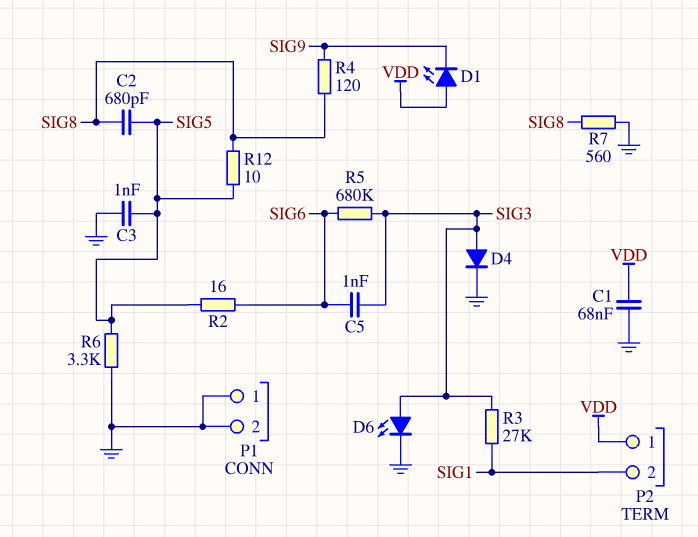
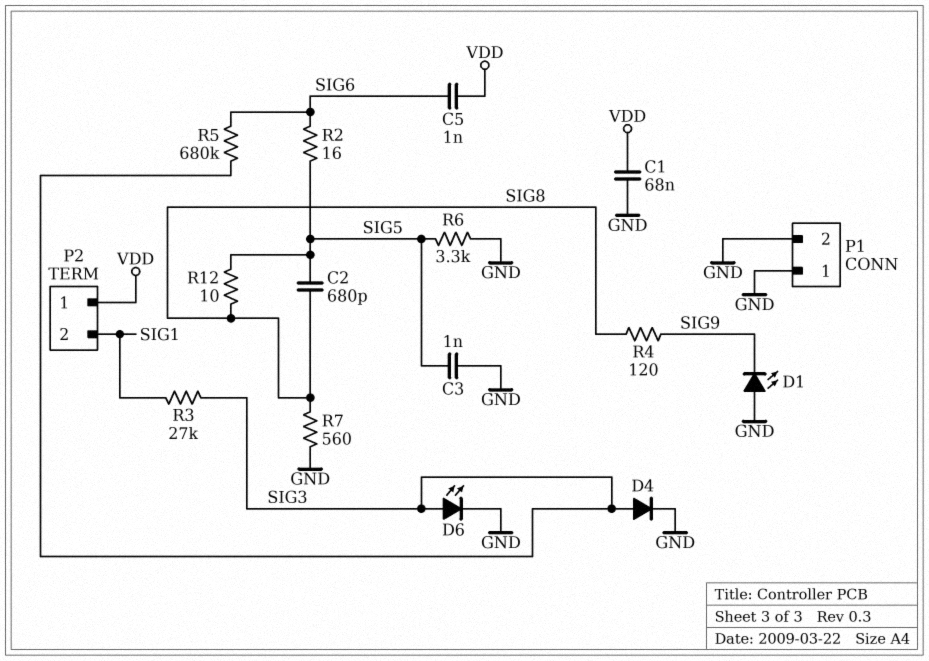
C5: 1nF (SIG3, SIG6) -> 1nF (SIG6, VDD)
D1: LED (A VDD, K SIG9) -> LED (A GND, K SIG9)

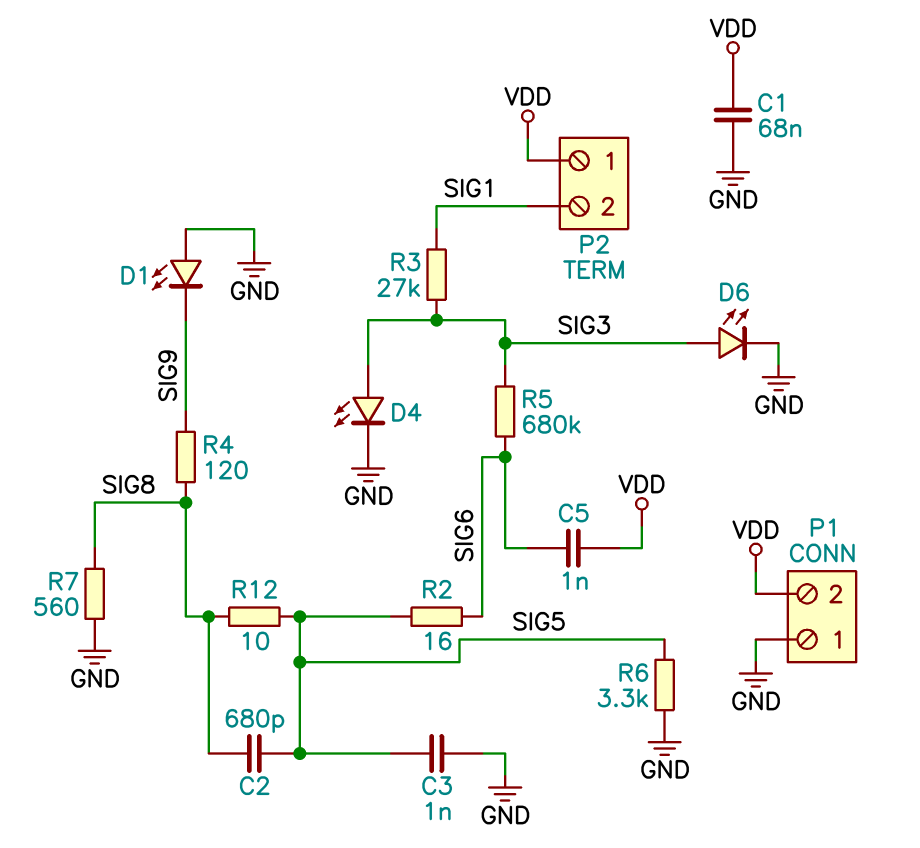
D4: diode (A SIG3, K GND) -> LED (A SIG3, K GND)
P1 pin 2: GND -> VDD

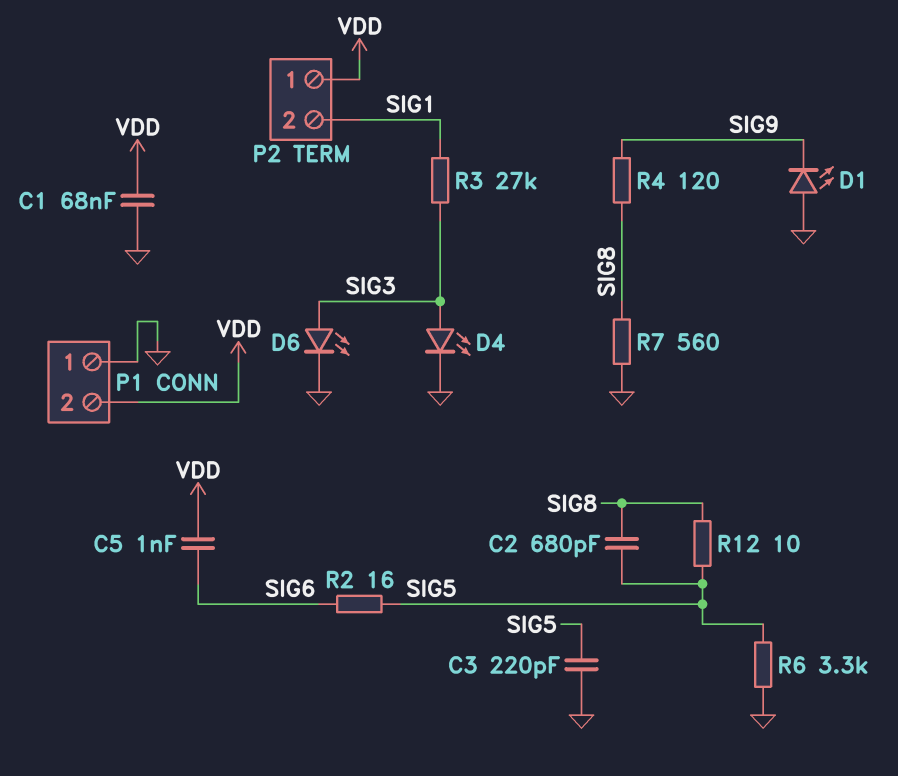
C3: 1nF (GND, SIG5) -> 220pF (GND, SIG5)
R5: 680k (SIG3, SIG6) -> none

